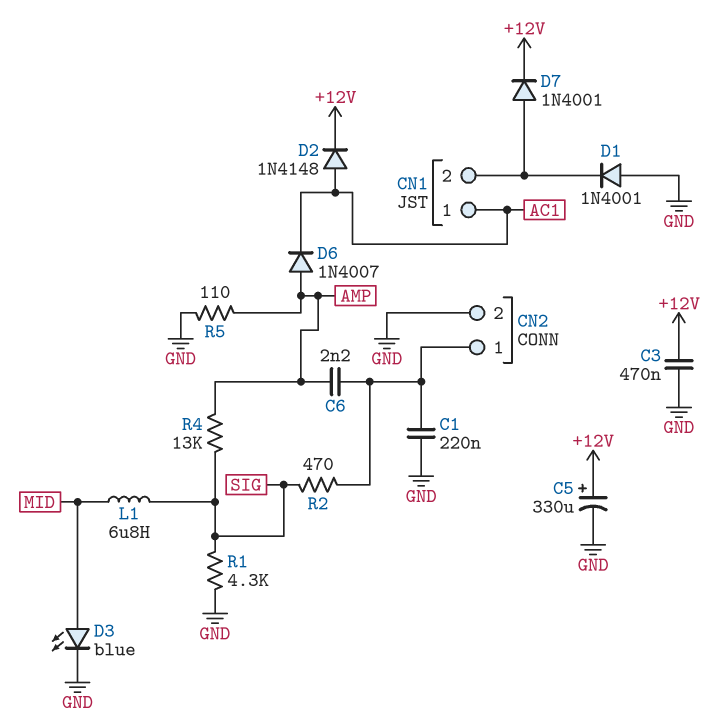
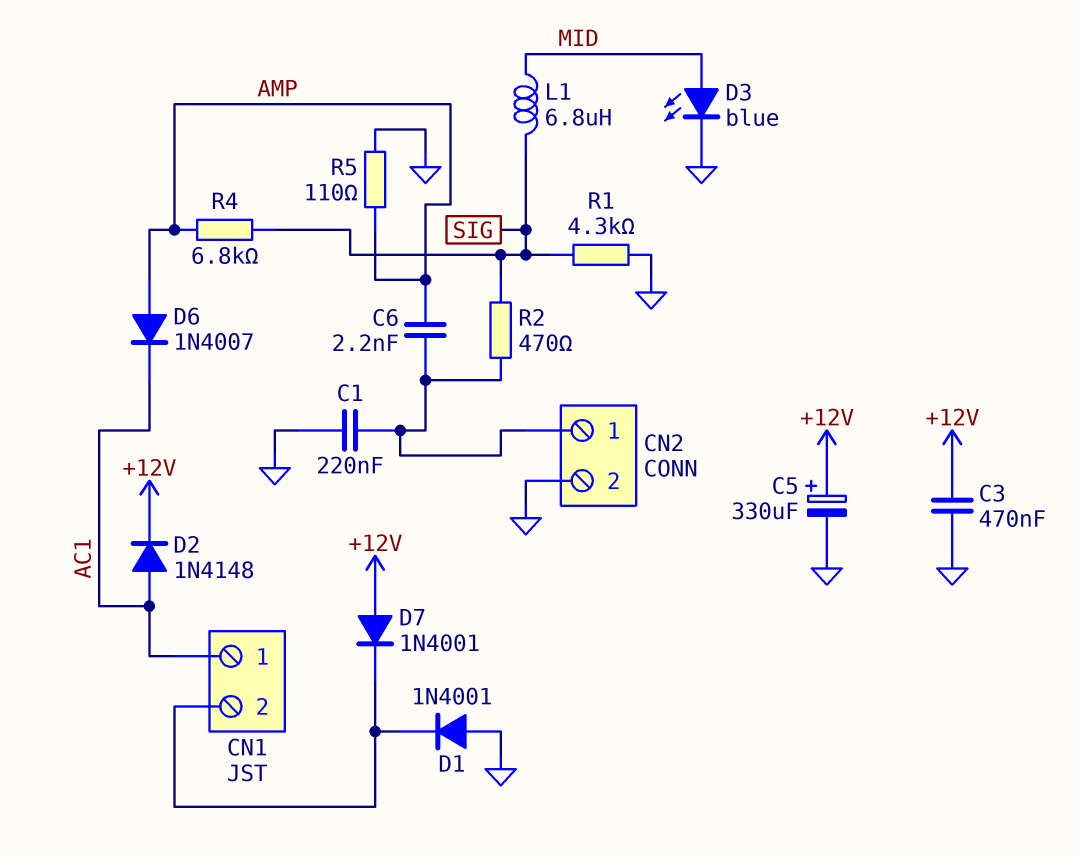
D7: diode 1N4001 (A CN1/2, K +12V) -> diode 1N4001 (A +12V, K CN1/2)
R4: 13k (AMP, SIG) -> 6.8k (AMP, SIG)

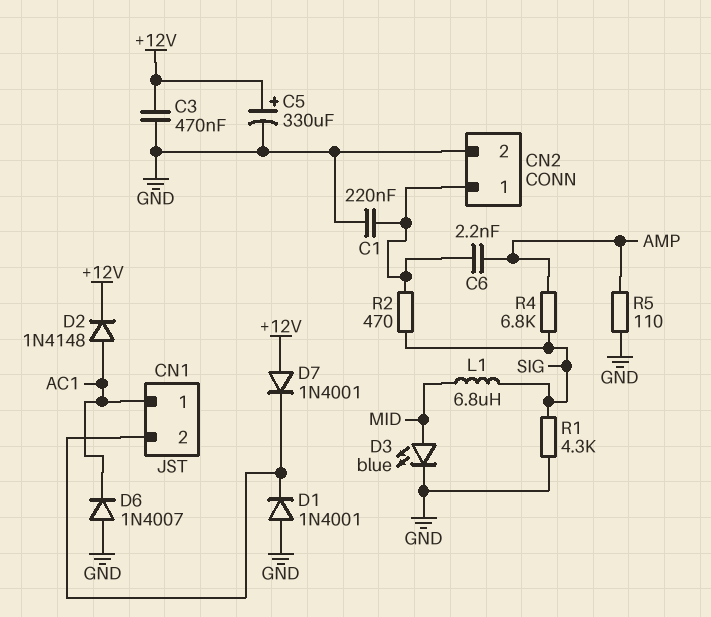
D6: diode 1N4007 (A AMP, K AC1) -> diode 1N4007 (A GND, K AC1)

